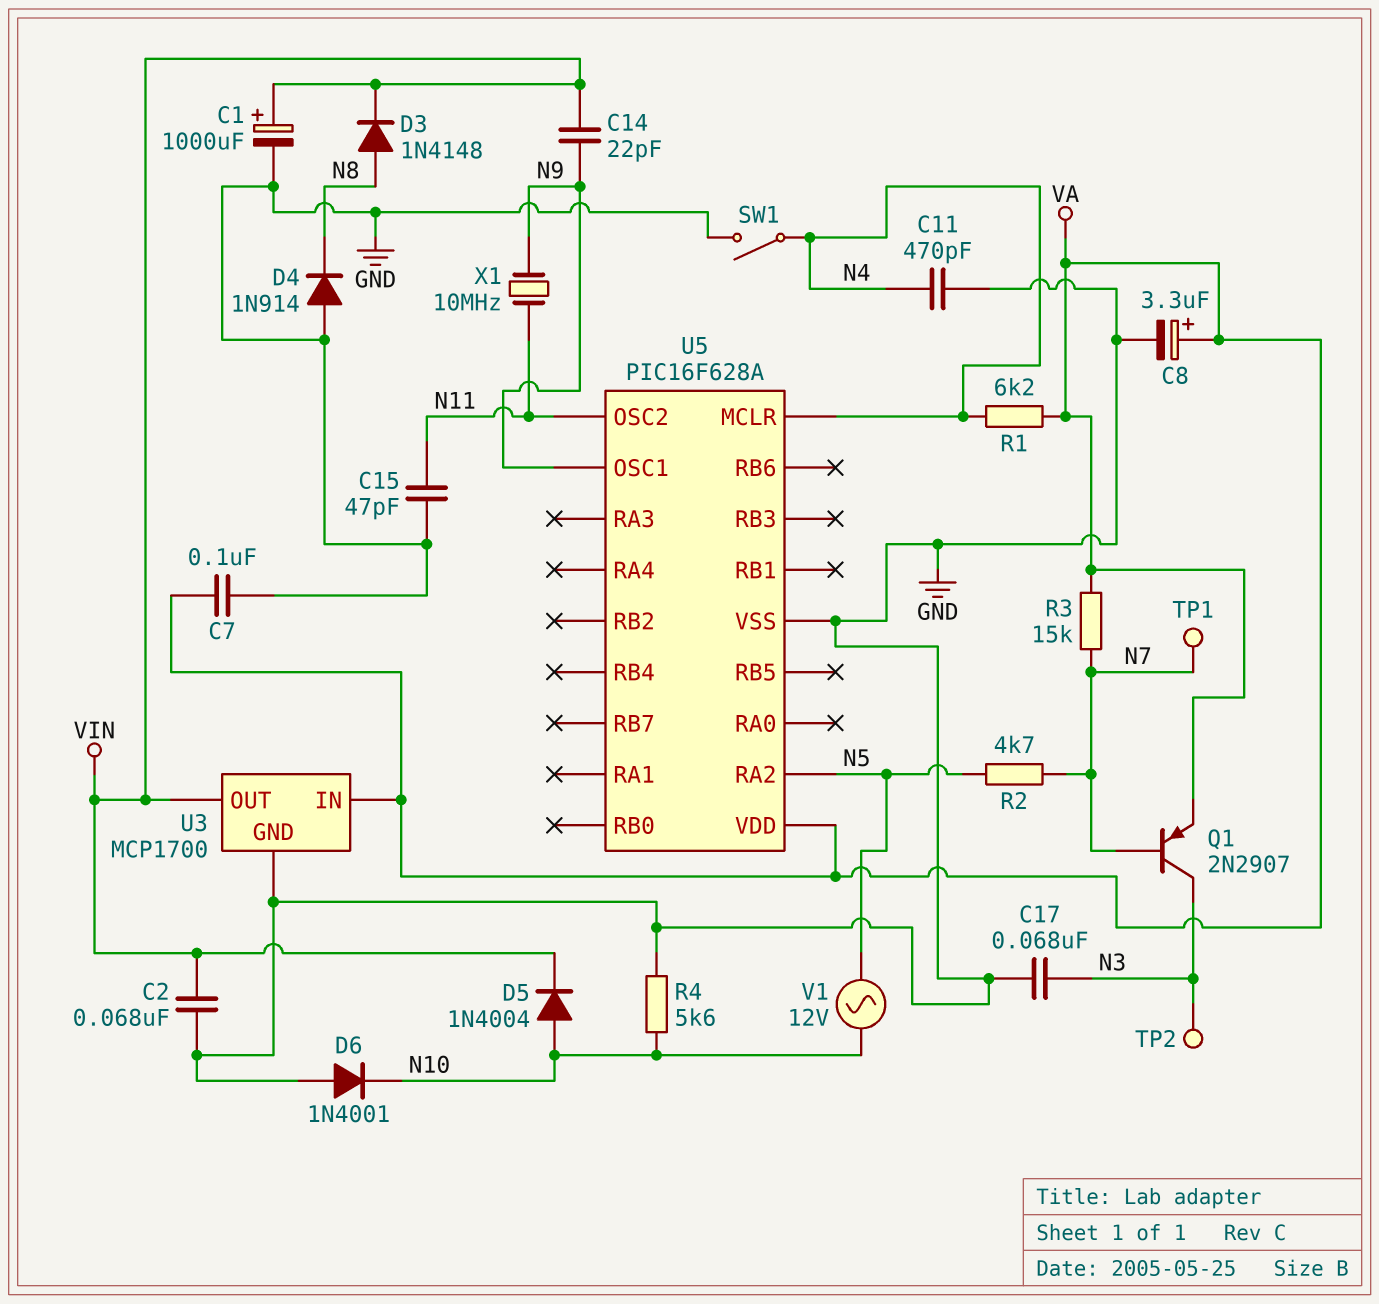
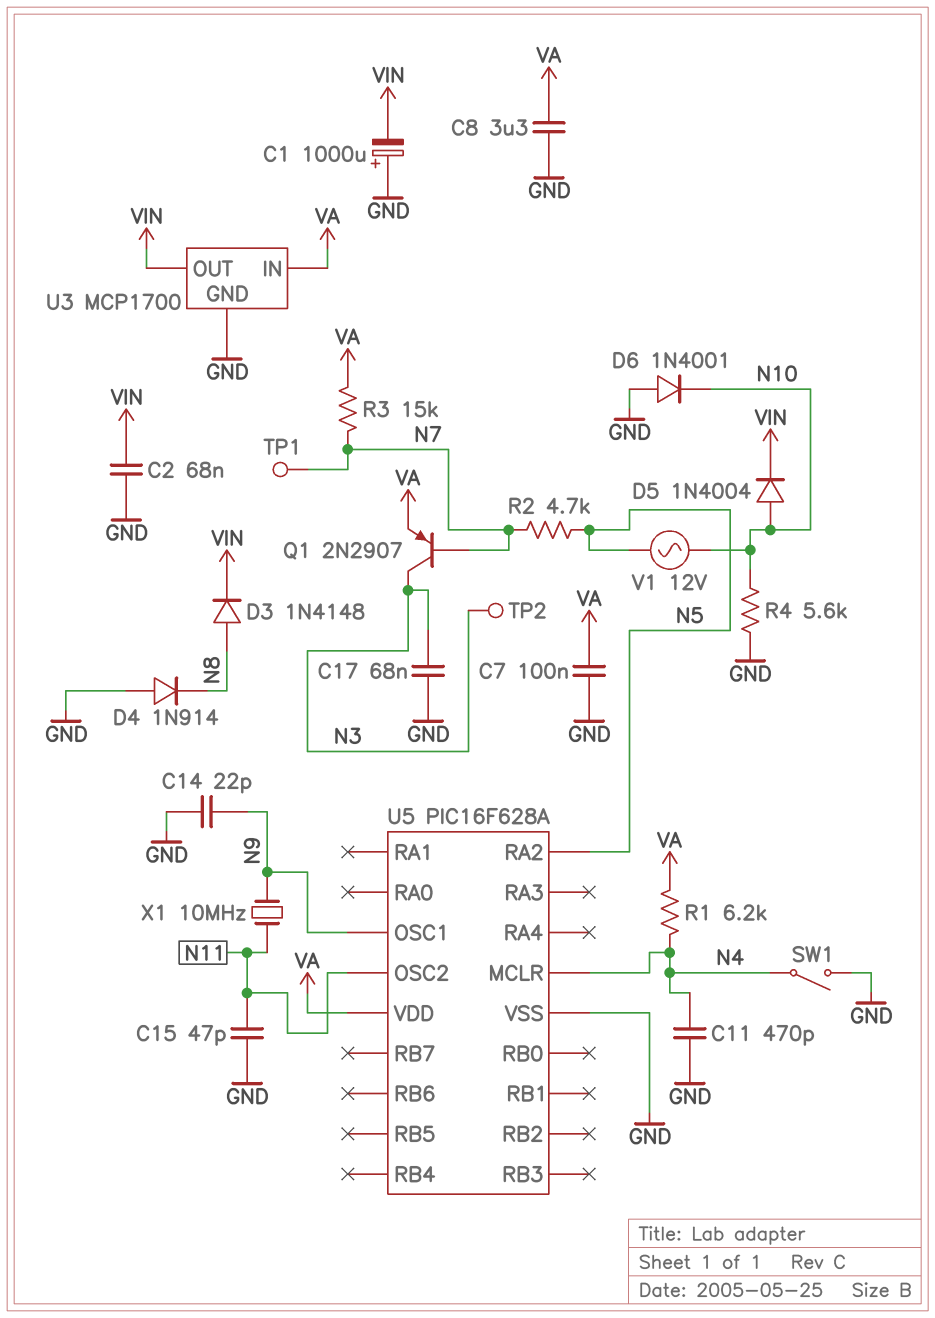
C1: 1000uF (plus VIN, minus GND) -> 1000uF (plus GND, minus VIN)
C8: 3.3uF (plus VA, minus GND) -> 3.3uF (GND, VA)
C14: 22pF (N9, VIN) -> 22pF (GND, N9)

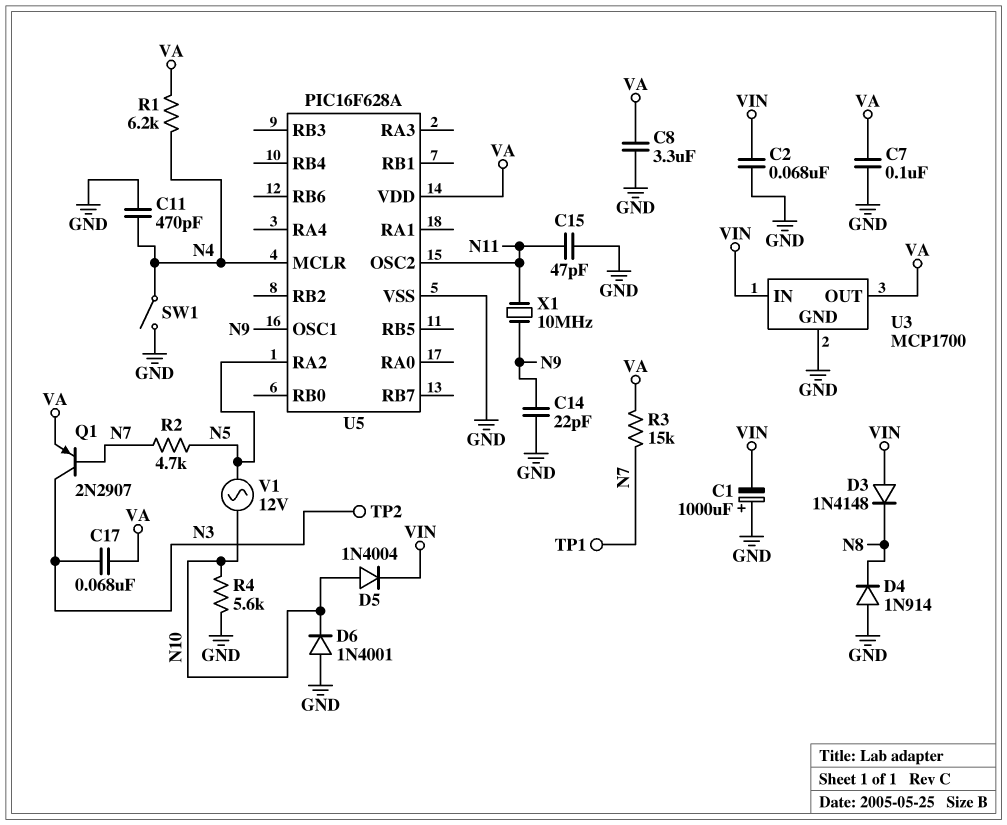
C17: 68nF (GND, N3) -> 68nF (N3, VA)
D3: diode 1N4148 (A N8, K VIN) -> diode 1N4148 (A VIN, K N8)
U3 pin IN: VA -> VIN
U3 pin OUT: VIN -> VA

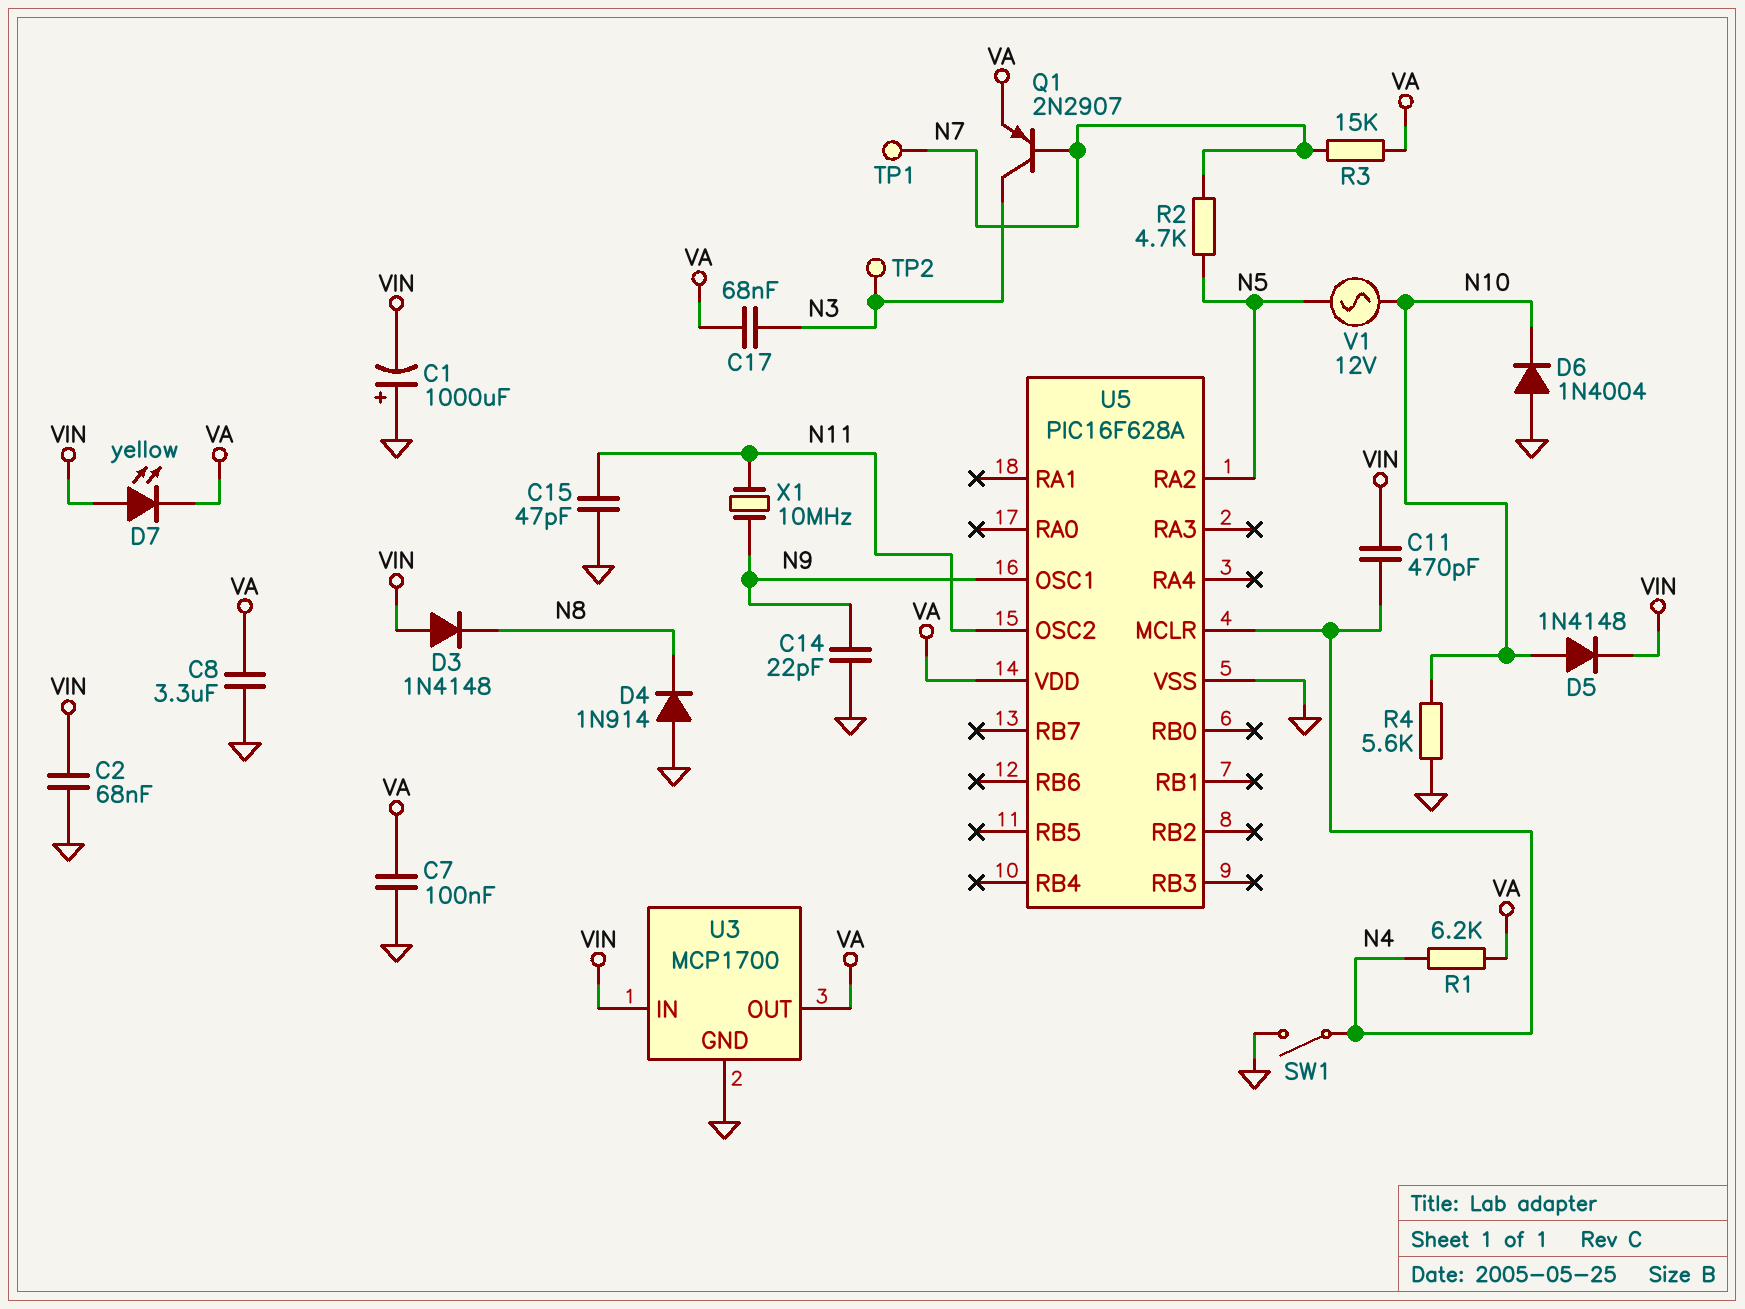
C11: 470pF (GND, N4) -> 470pF (N4, VIN)
D5: diode 1N4004 (A N10, K VIN) -> diode 1N4148 (A N10, K VIN)
D6: diode 1N4001 (A GND, K N10) -> diode 1N4004 (A GND, K N10)
D7: none -> LED yellow (A VIN, K VA)

